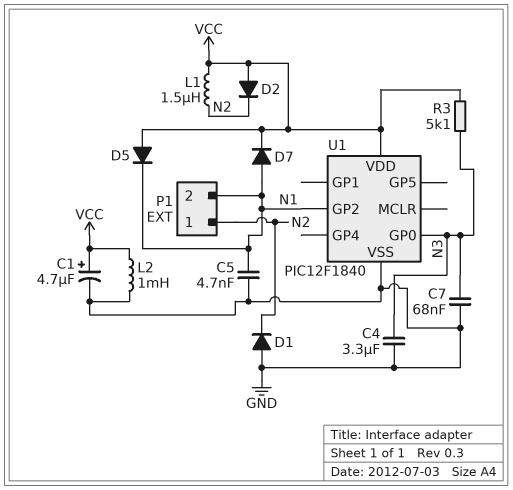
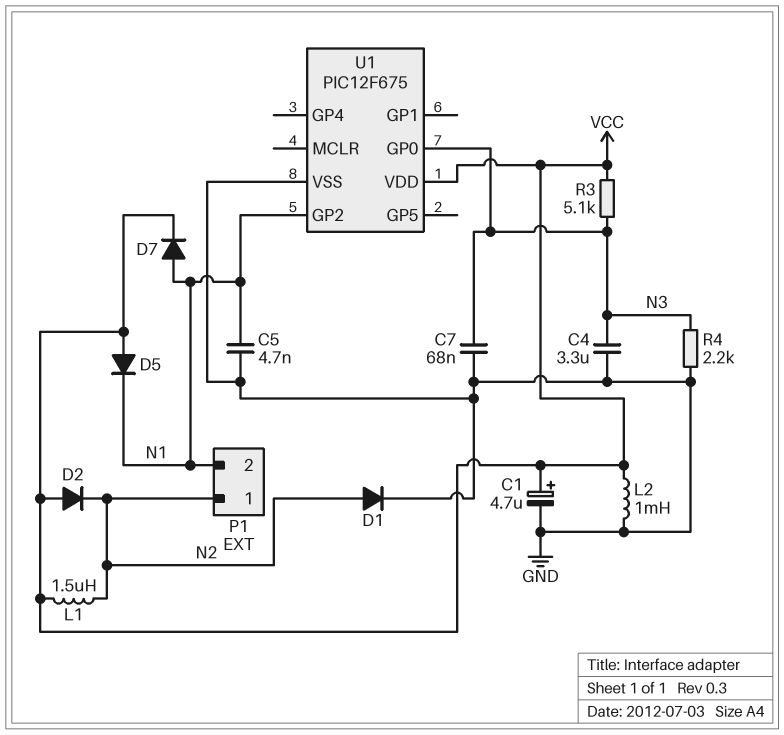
D1: diode (A GND, K N2) -> diode (A N2, K GND)
R4: none -> 2.2k (GND, N3)
U1: PIC12F1840 -> PIC12F675

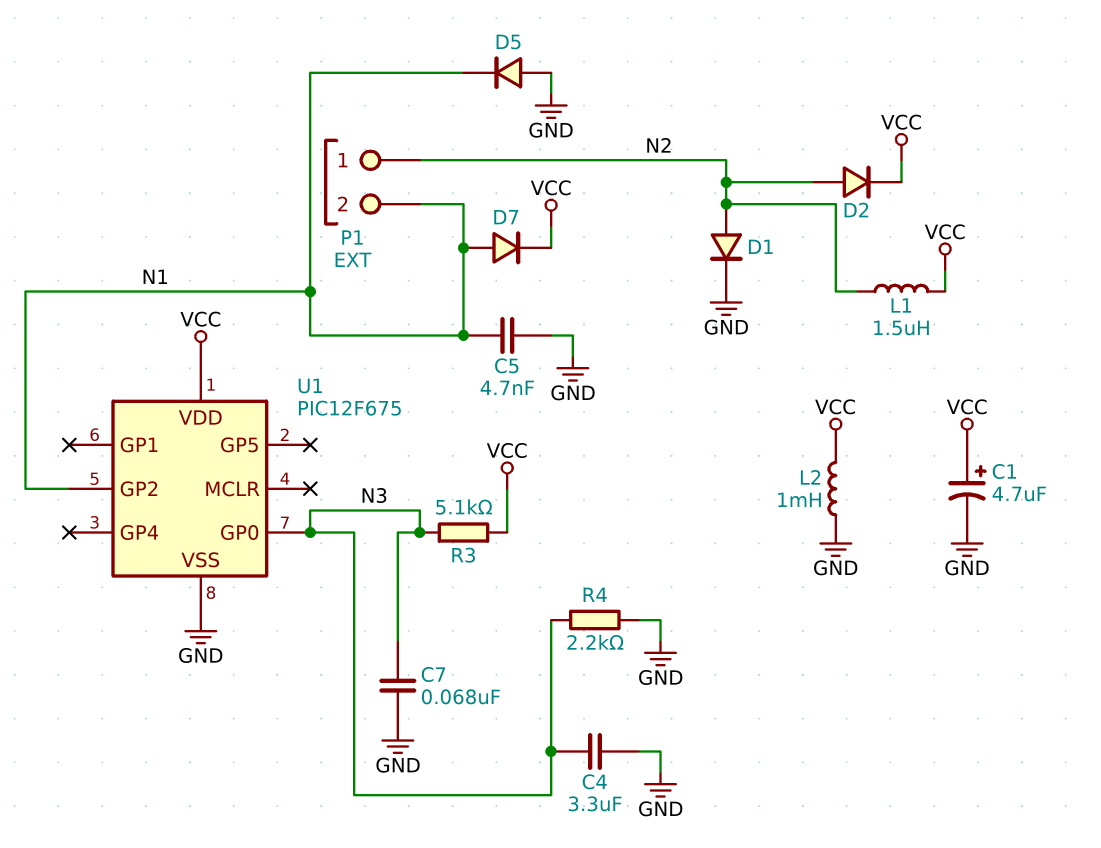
D2: diode (A VCC, K N2) -> diode (A N2, K VCC)
D5: diode (A VCC, K N1) -> diode (A GND, K N1)

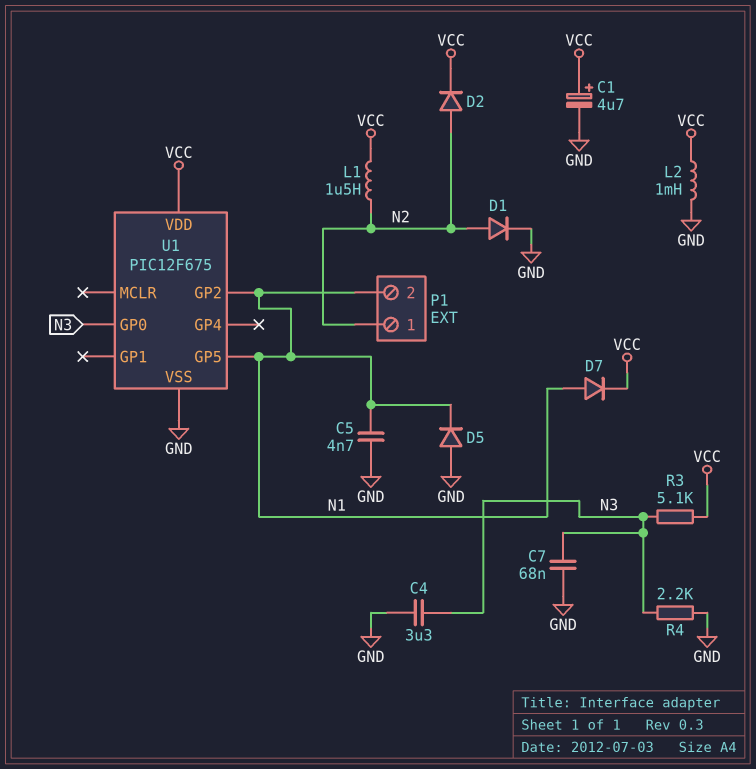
U1 pin GP5: none -> N1

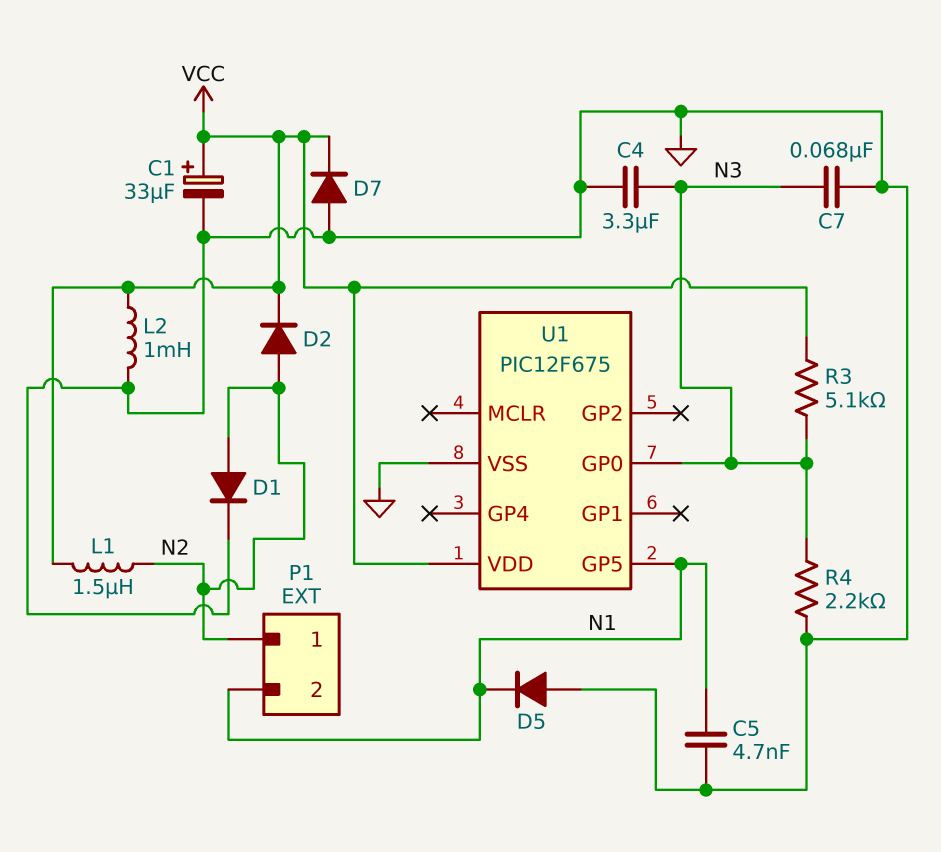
C1: 4.7uF (plus VCC, minus GND) -> 33uF (plus VCC, minus GND)
D7: diode (A N1, K VCC) -> diode (A GND, K VCC)
U1 pin GP2: N1 -> none

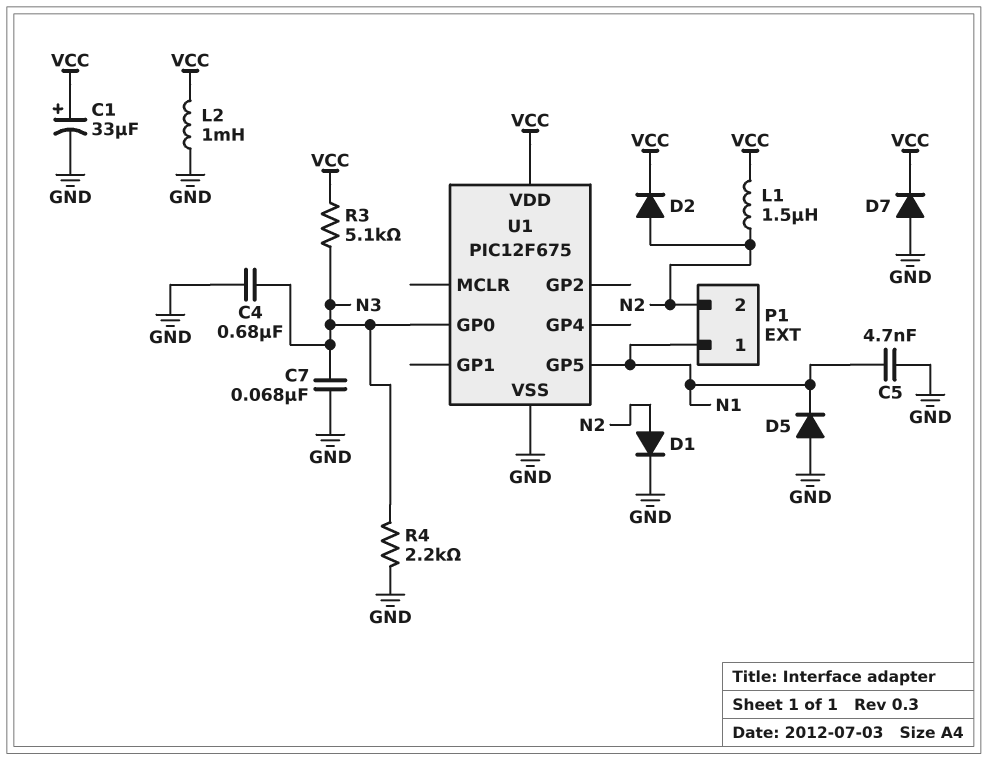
C4: 3.3uF (GND, N3) -> 680nF (GND, N3)
P1 pin 1: N2 -> N1
P1 pin 2: N1 -> N2

